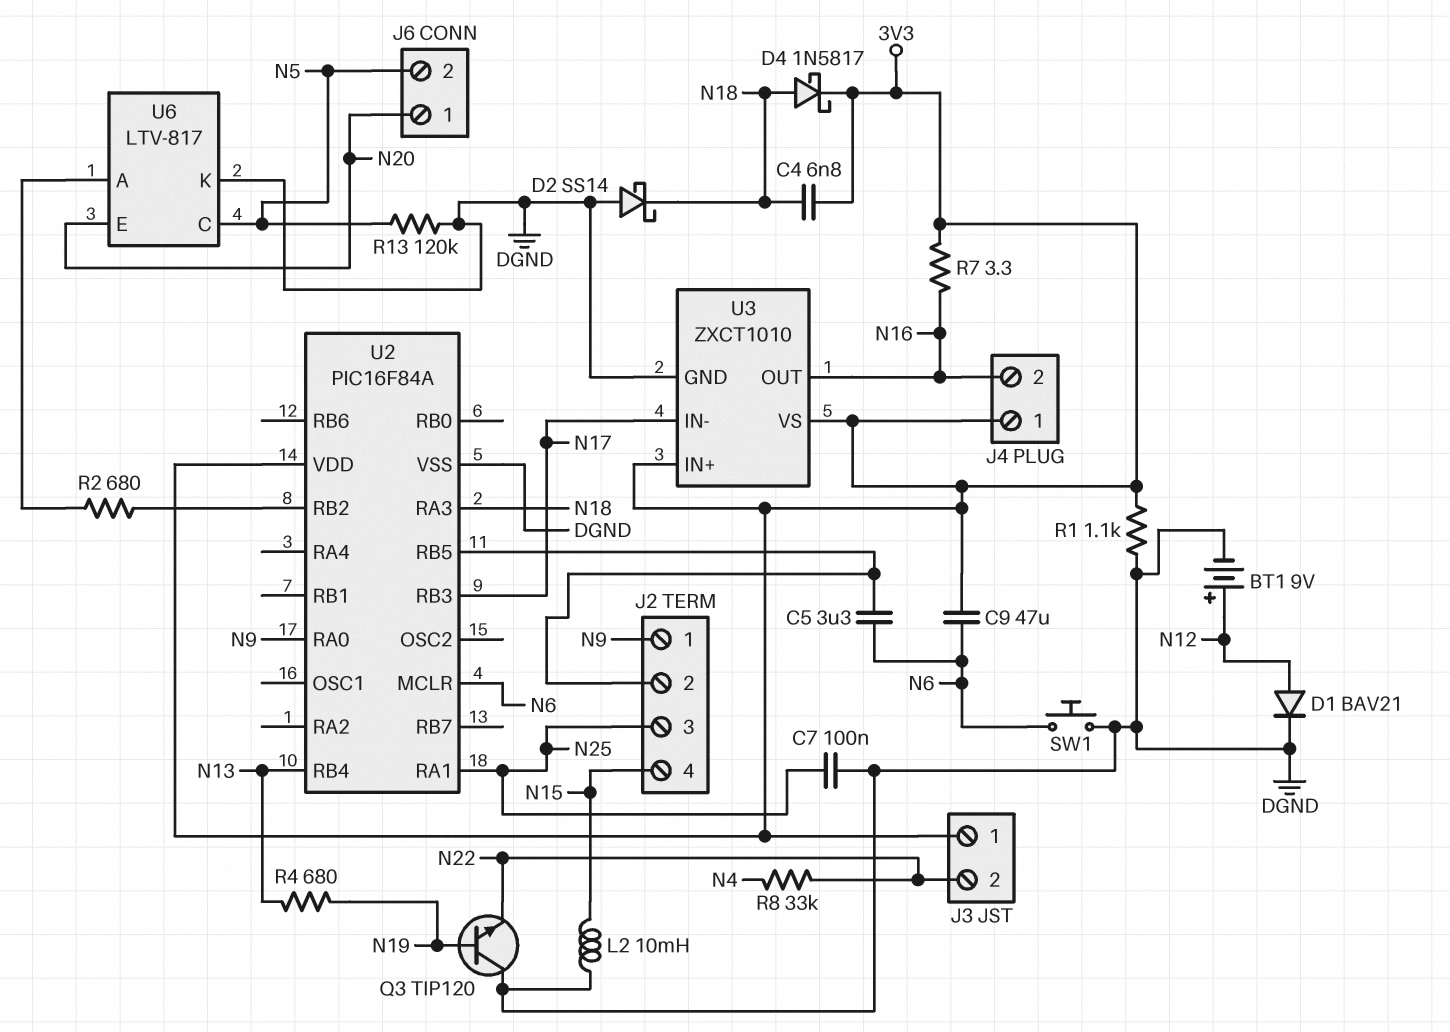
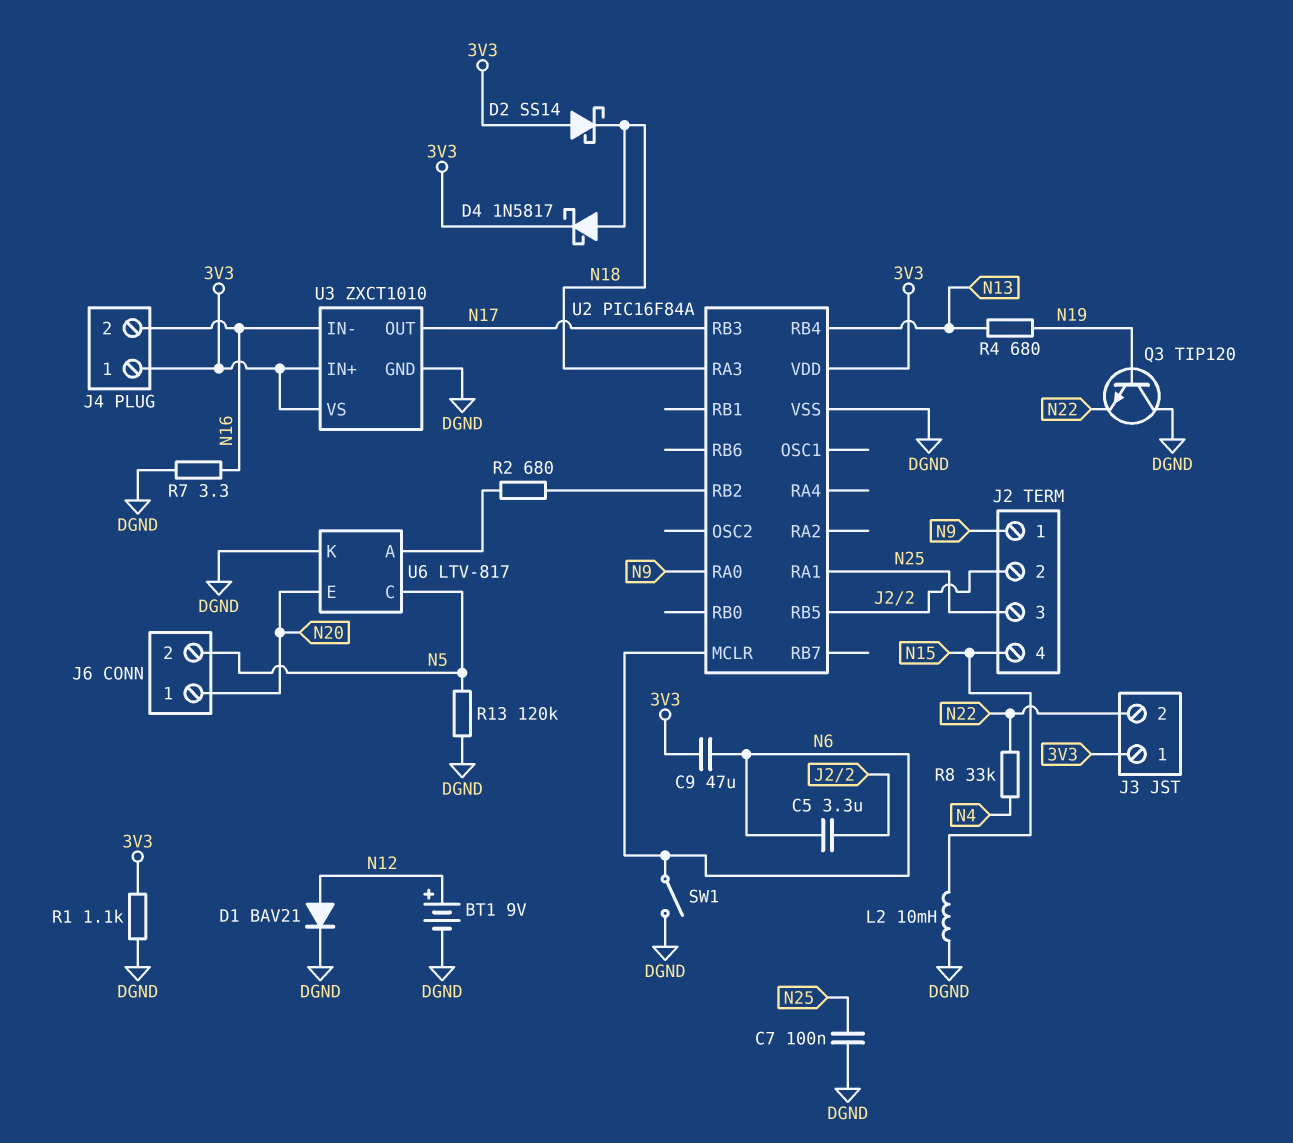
C4: 6.8nF (3V3, N18) -> none
D2: schottky SS14 (A DGND, K N18) -> schottky SS14 (A 3V3, K N18)
R7: 3.3 (3V3, N16) -> 3.3 (DGND, N16)
SW1: button (DGND, N6) -> switch (DGND, N6)
U3 pin IN-: N17 -> N16
U3 pin OUT: N16 -> N17

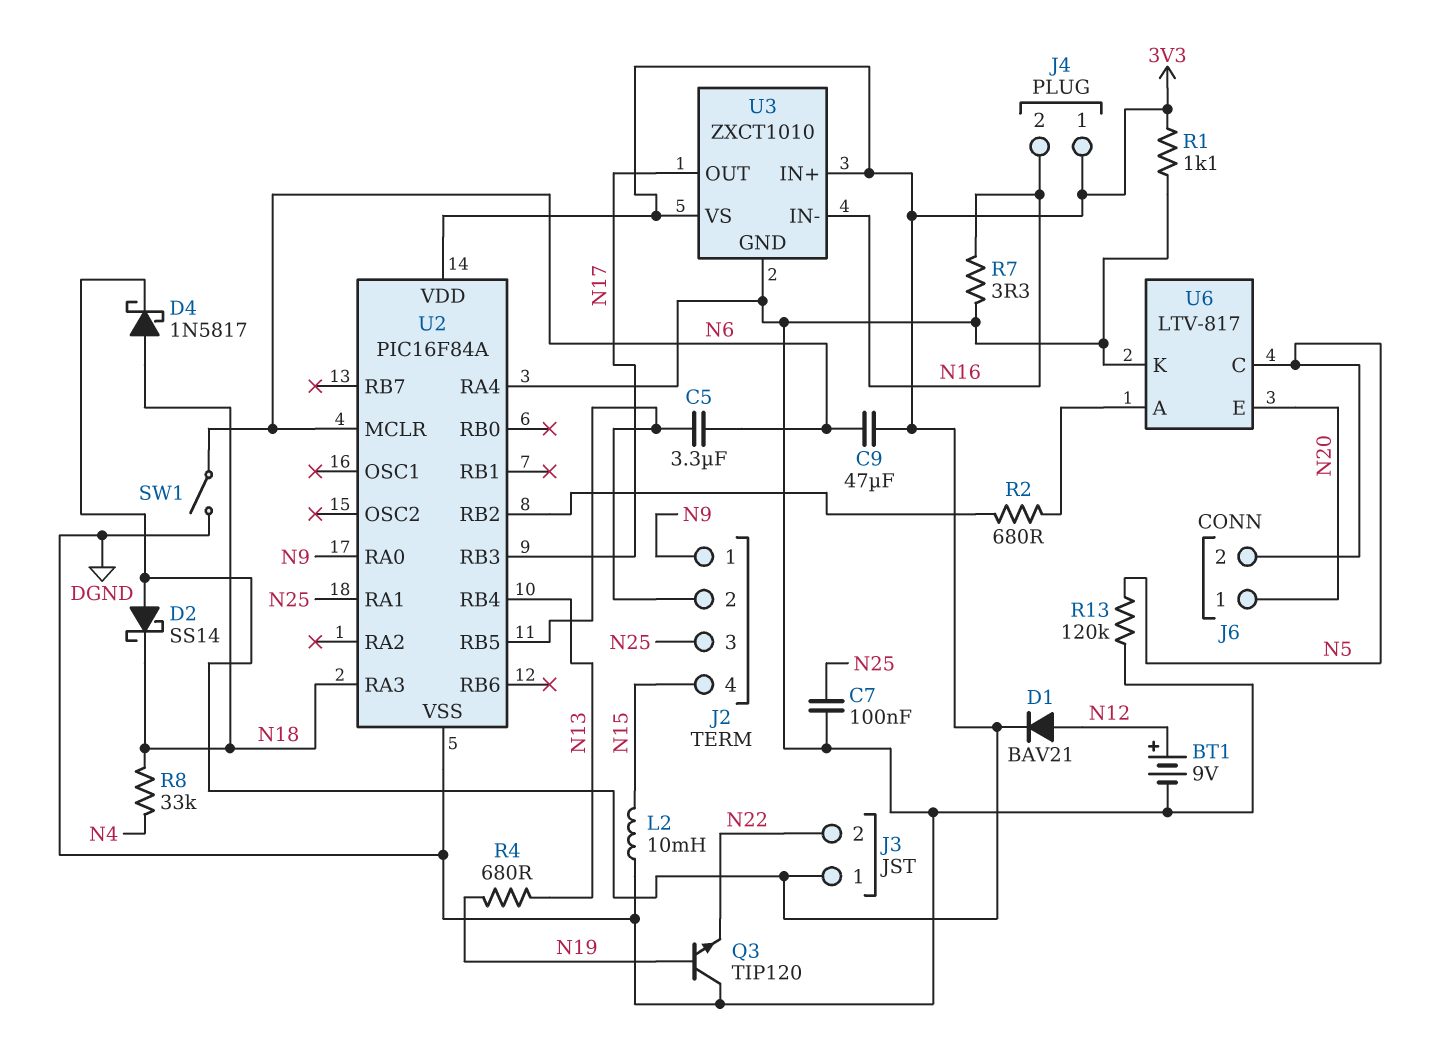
D1: diode BAV21 (A N12, K DGND) -> diode BAV21 (A N12, K 3V3)
R8: 33k (N4, N22) -> 33k (N4, N18)
U2 pin RA4: none -> DGND

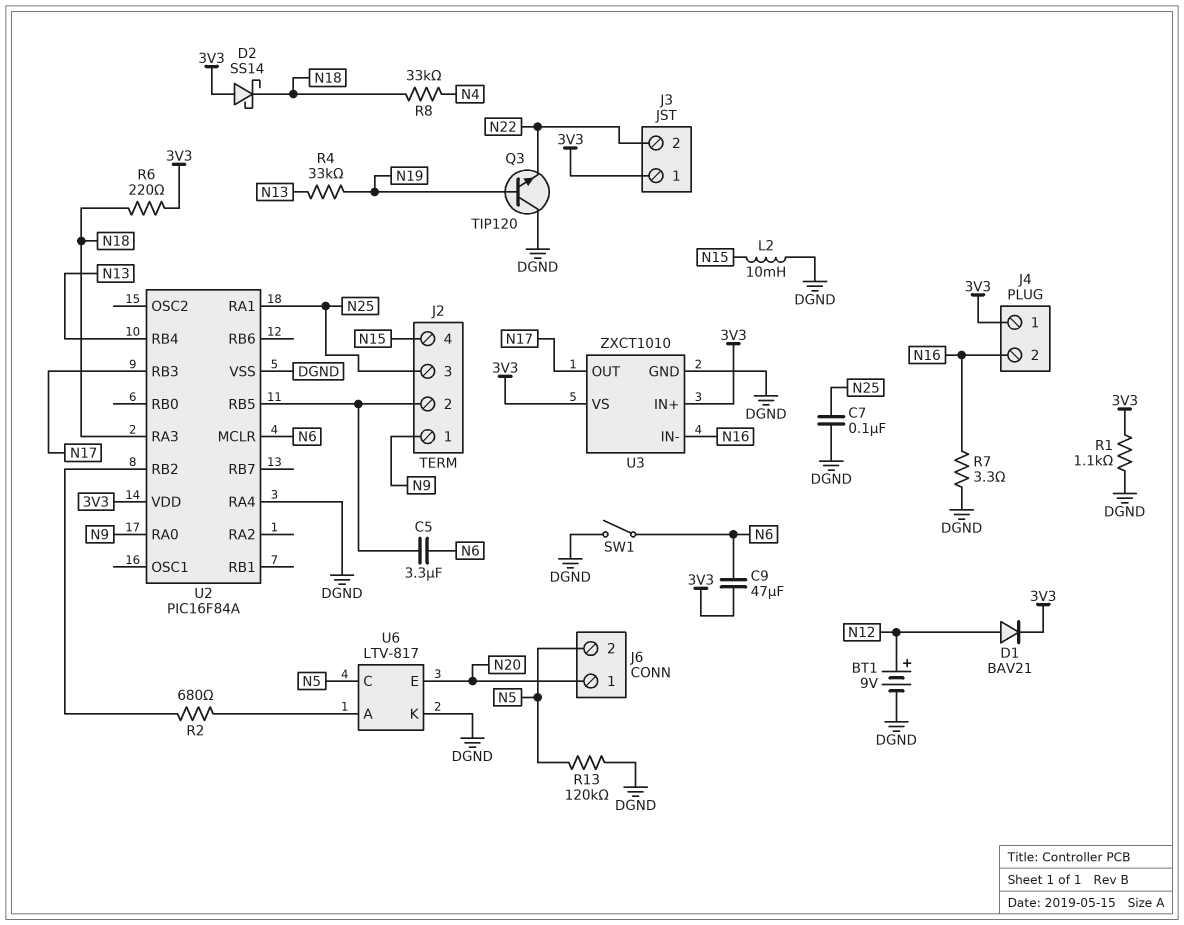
D4: schottky 1N5817 (A N18, K 3V3) -> none
R4: 680 (N13, N19) -> 33k (N13, N19)
R6: none -> 220 (3V3, N18)

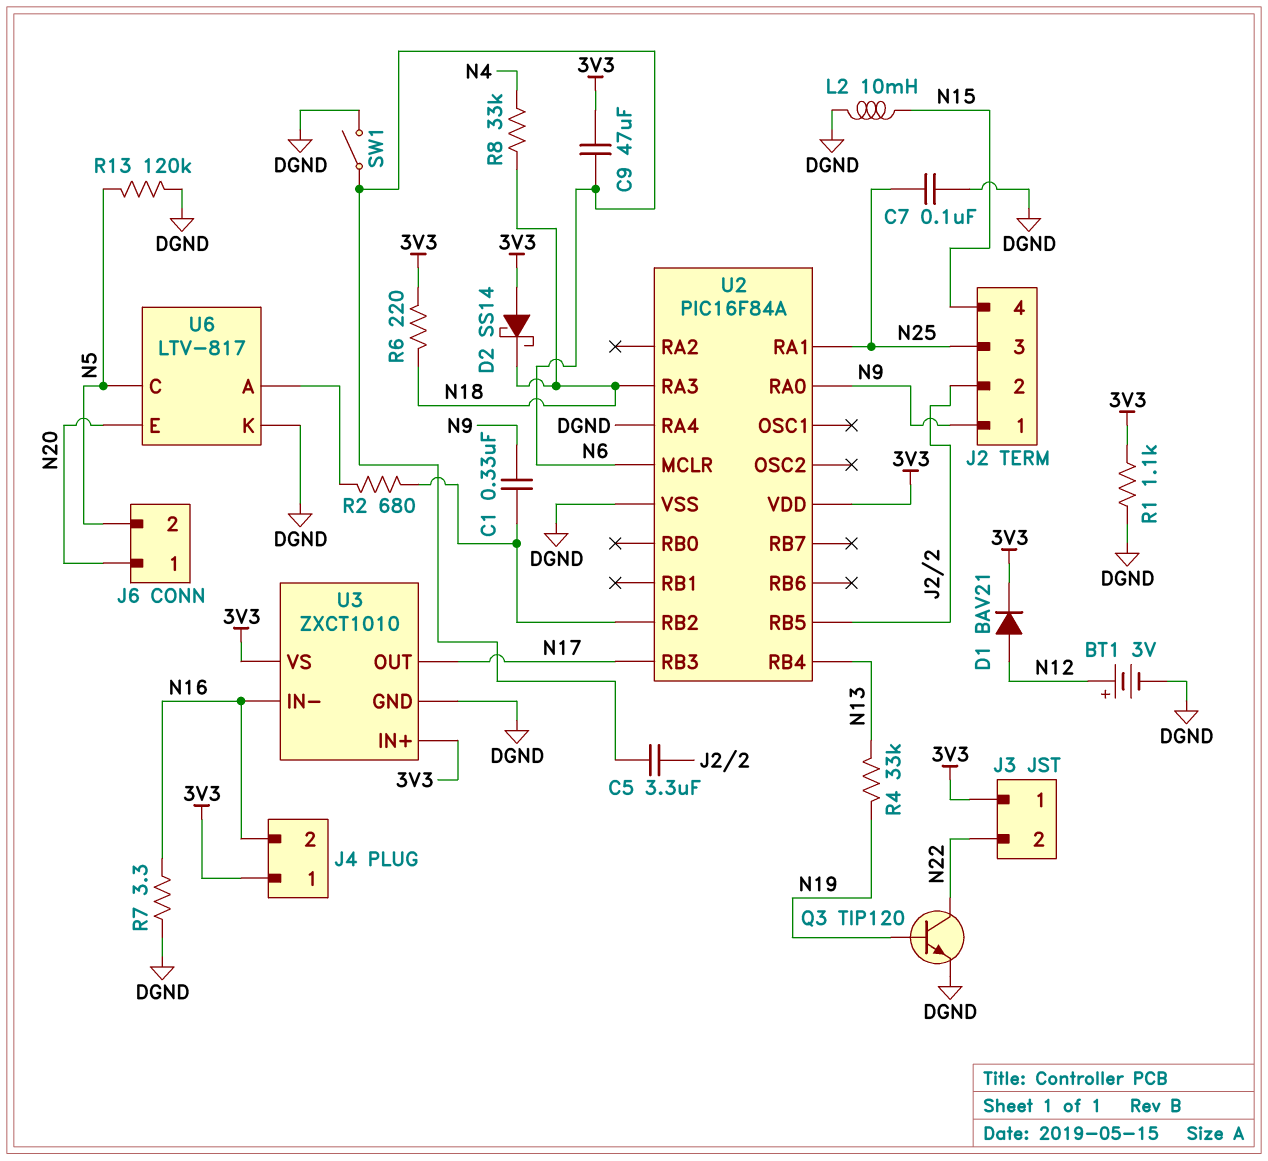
BT1: 9V (plus N12, minus DGND) -> 3V (plus N12, minus DGND)
C1: none -> 330nF (N9, U2/RB2)
Q3: NPN TIP120 (B N19, C DGND, E N22) -> NPN TIP120 (B N19, C N22, E DGND)

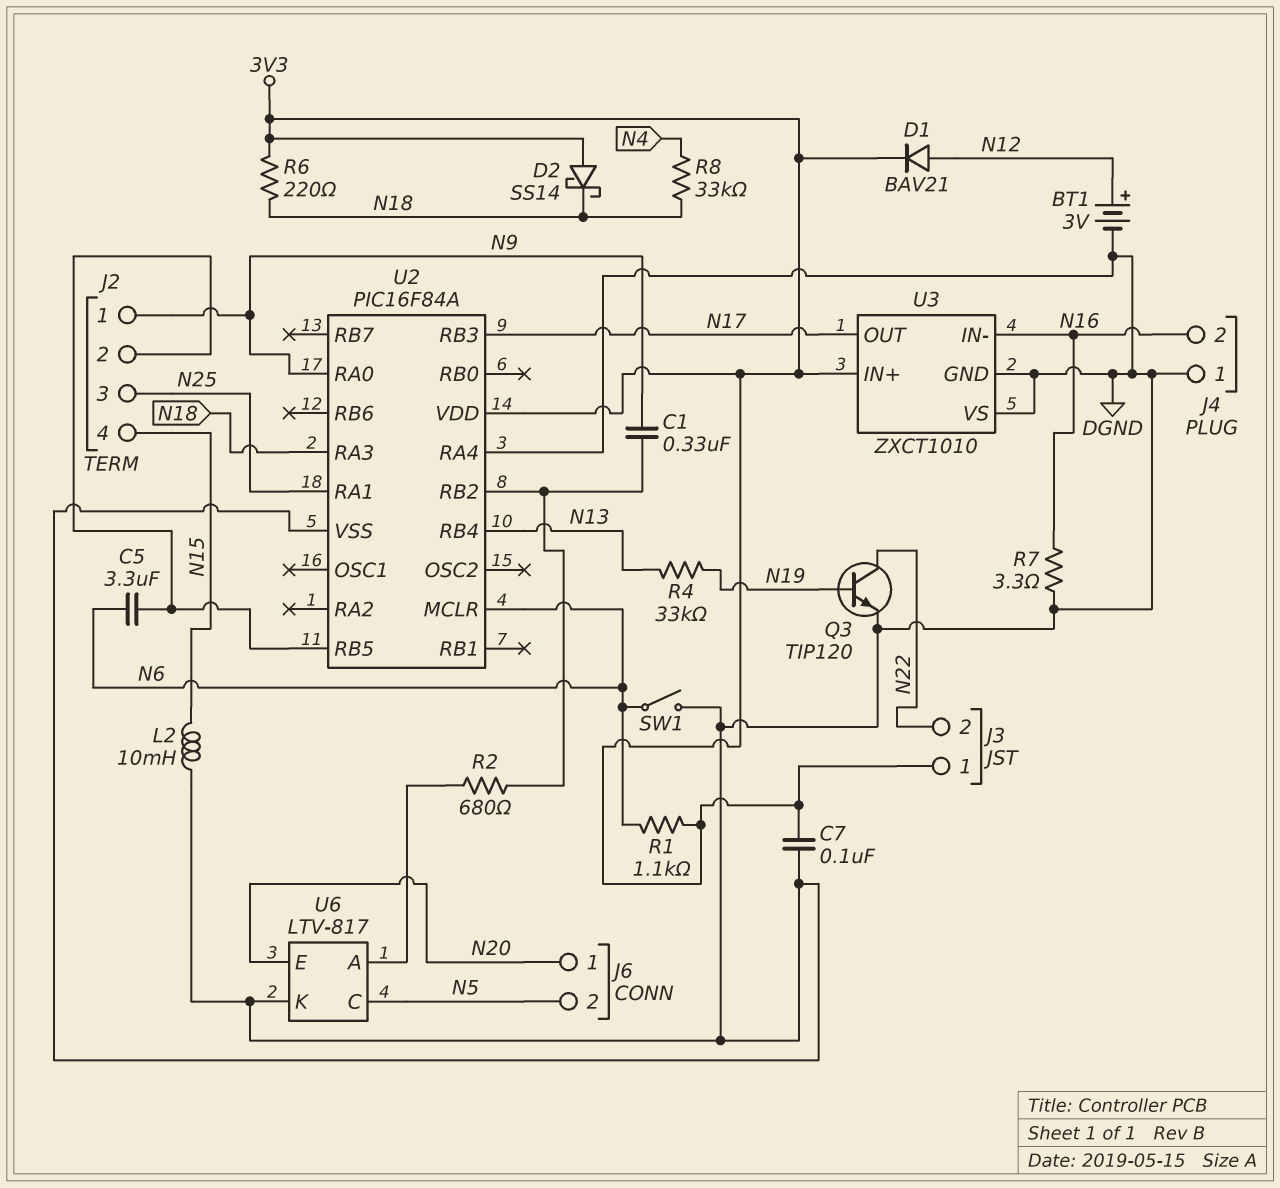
C7: 100nF (DGND, N25) -> 100nF (3V3, DGND)
C9: 47uF (3V3, N6) -> none
J4 pin 1: 3V3 -> DGND
R1: 1.1k (3V3, DGND) -> 1.1k (3V3, N6)
R13: 120k (DGND, N5) -> none
U3 pin VS: 3V3 -> DGND

